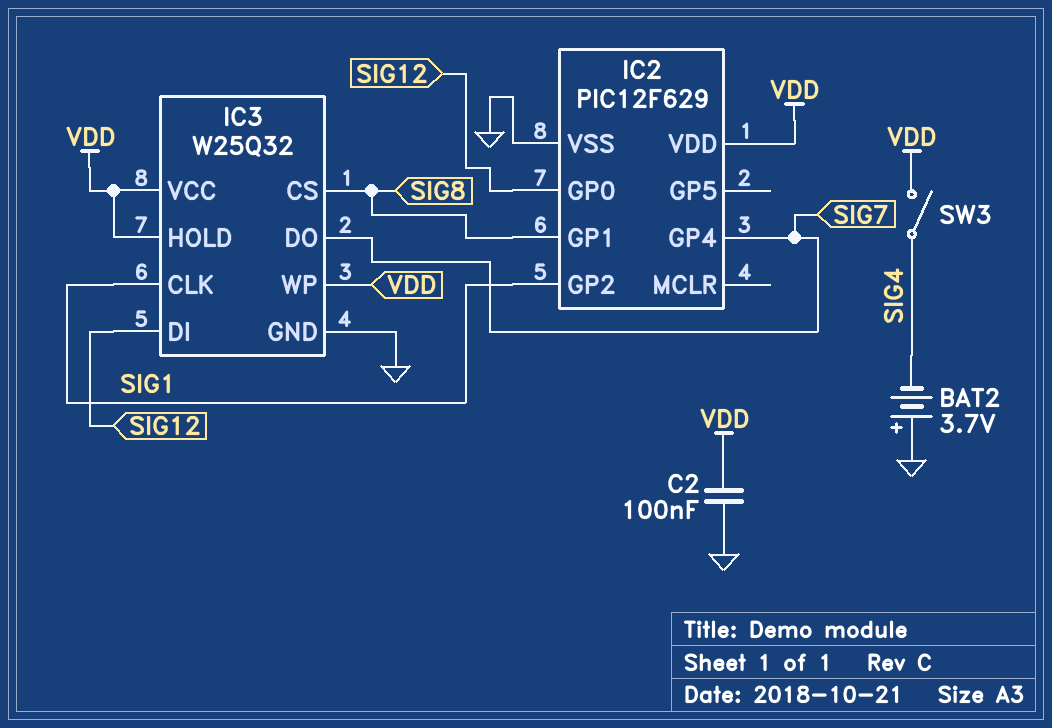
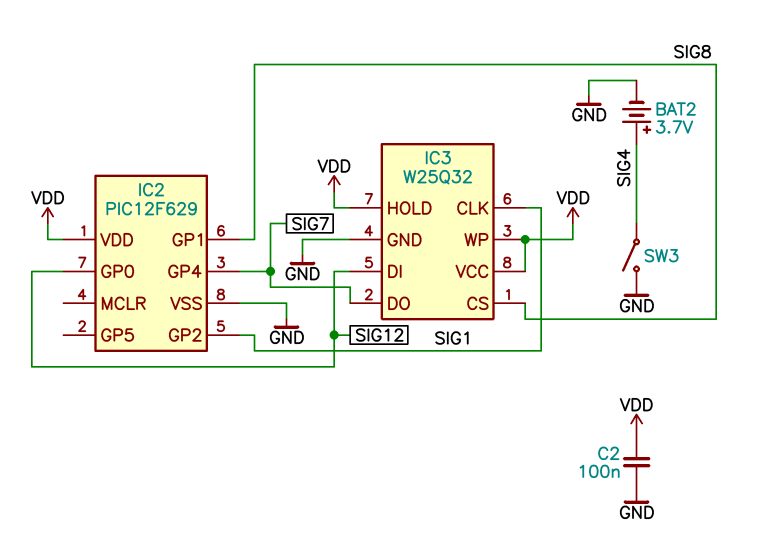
BAT2: 3.7V (plus GND, minus SIG4) -> 3.7V (plus SIG4, minus GND)
SW3: switch (SIG4, VDD) -> switch (GND, SIG4)

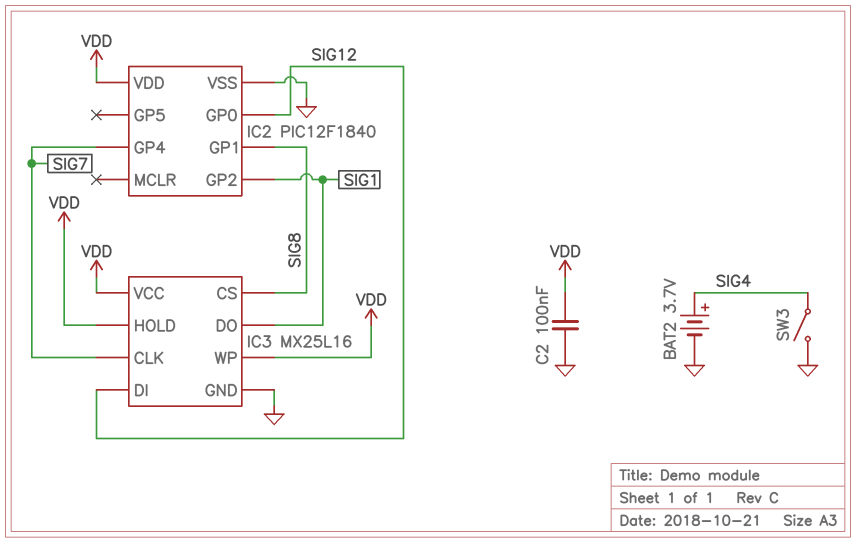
IC2: PIC12F629 -> PIC12F1840
IC3: W25Q32 -> MX25L16
IC3 pin CLK: SIG1 -> SIG7
IC3 pin DO: SIG7 -> SIG1

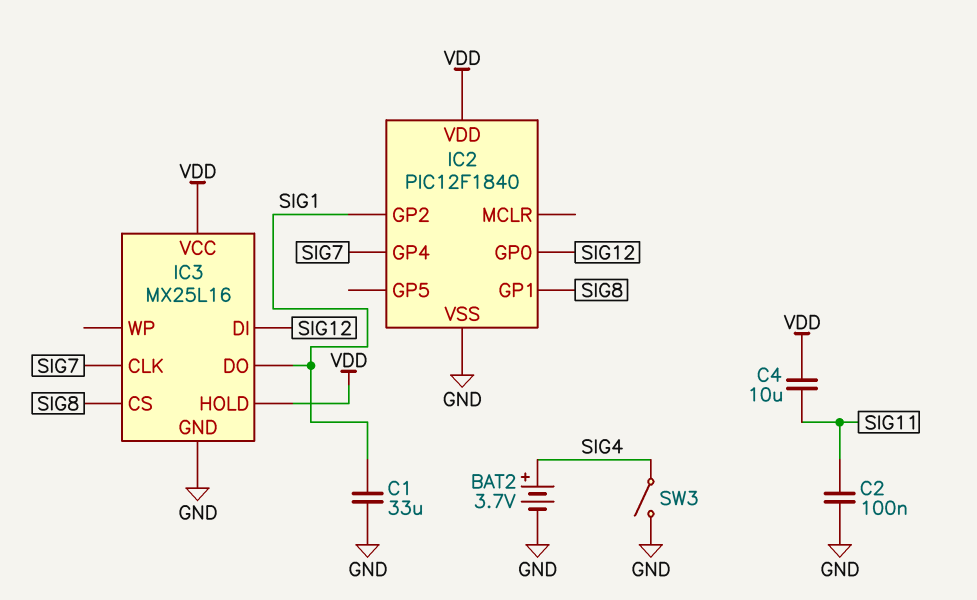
C1: none -> 33uF (GND, SIG1)
C2: 100nF (GND, VDD) -> 100nF (GND, SIG11)
C4: none -> 10uF (SIG11, VDD)
IC3 pin WP: VDD -> none

